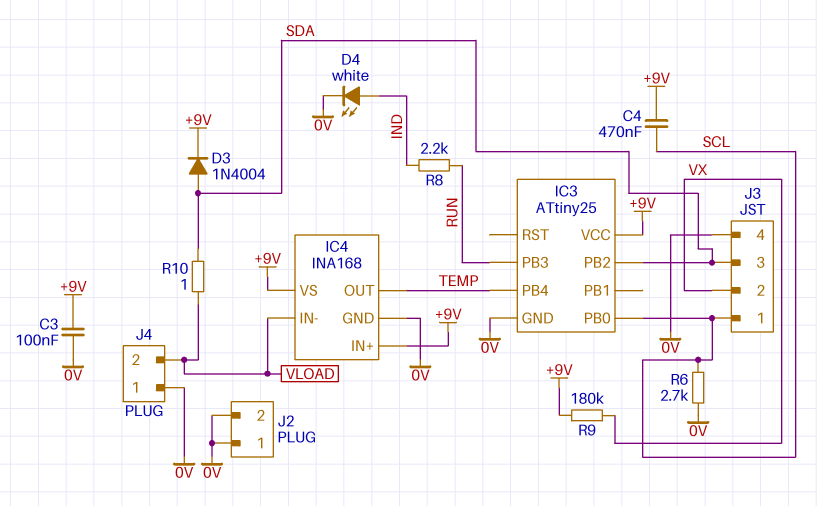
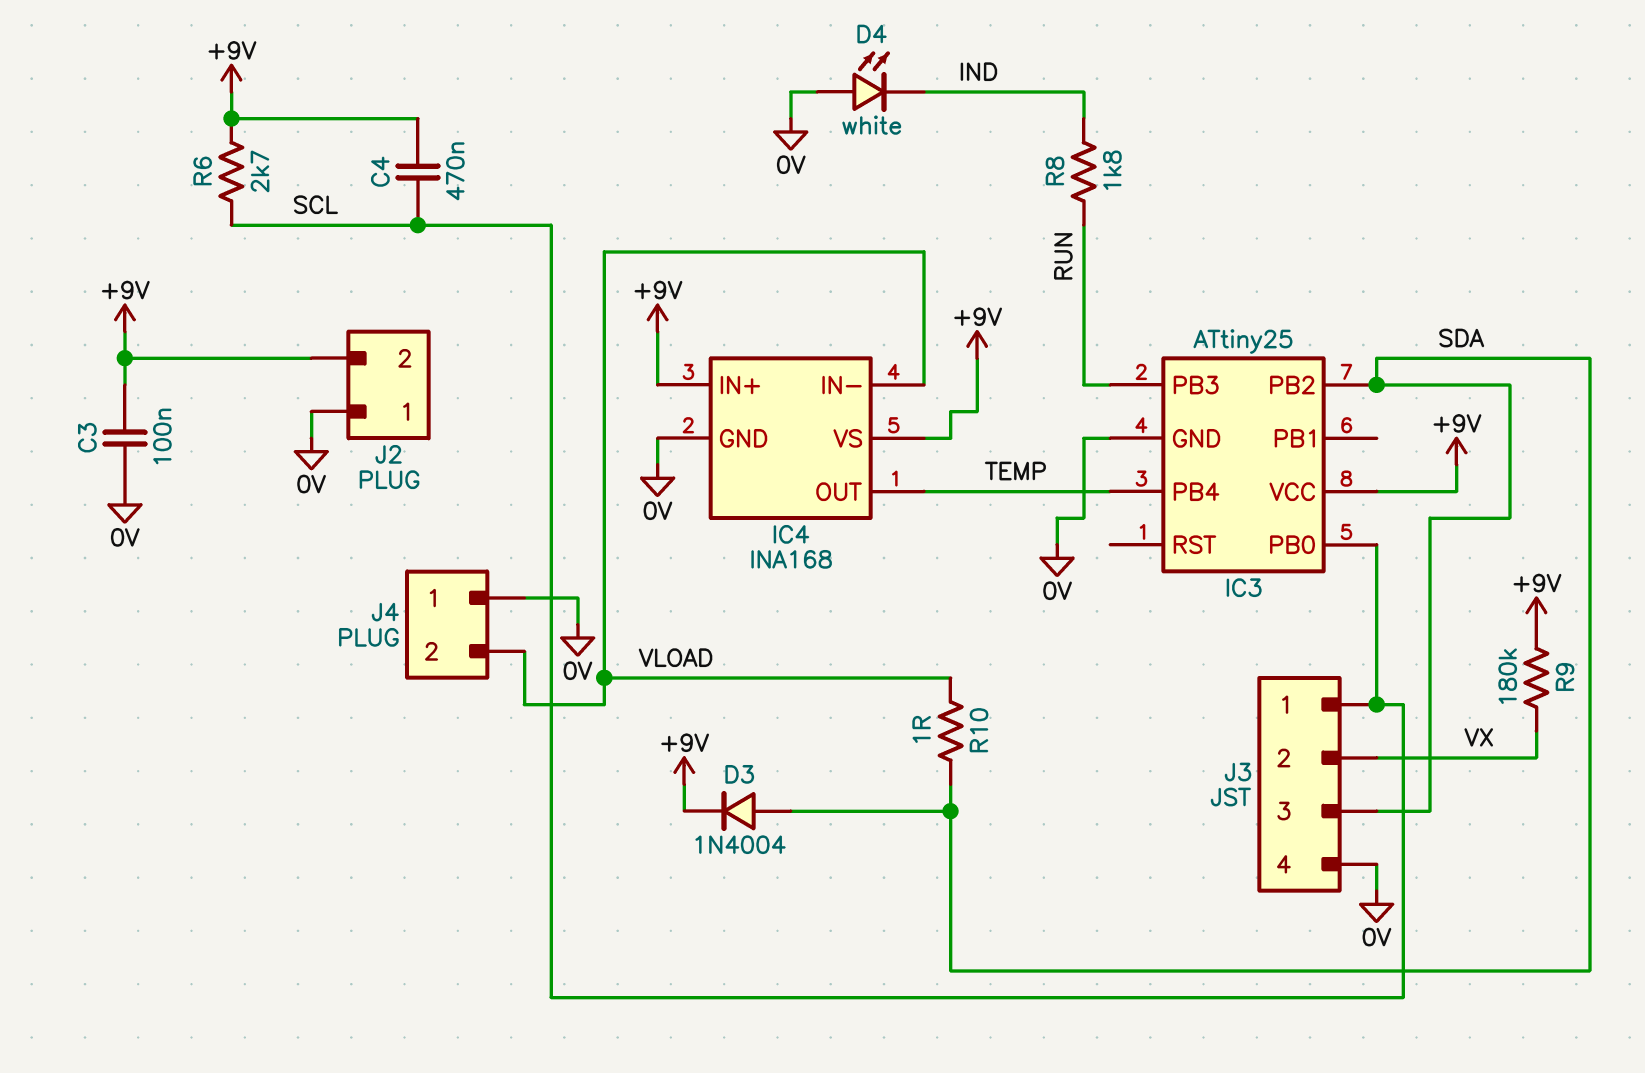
D4: LED white (A IND, K 0V) -> LED white (A 0V, K IND)
J2 pin 2: 0V -> +9V
R6: 2.7k (0V, SCL) -> 2.7k (+9V, SCL)
R8: 2.2k (IND, RUN) -> 1.8k (IND, RUN)

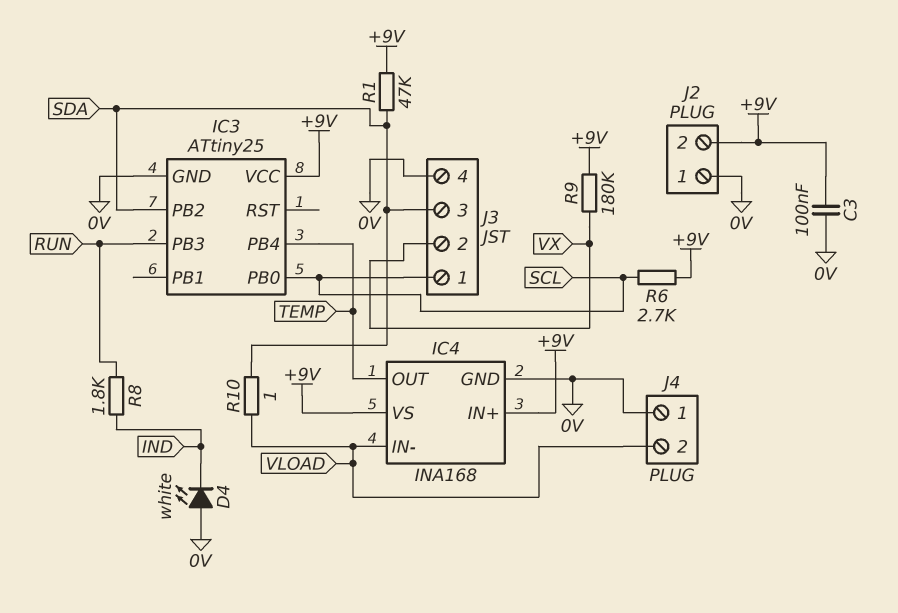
C4: 470nF (+9V, SCL) -> none
D3: diode 1N4004 (A SDA, K +9V) -> none
R1: none -> 47k (+9V, SDA)

